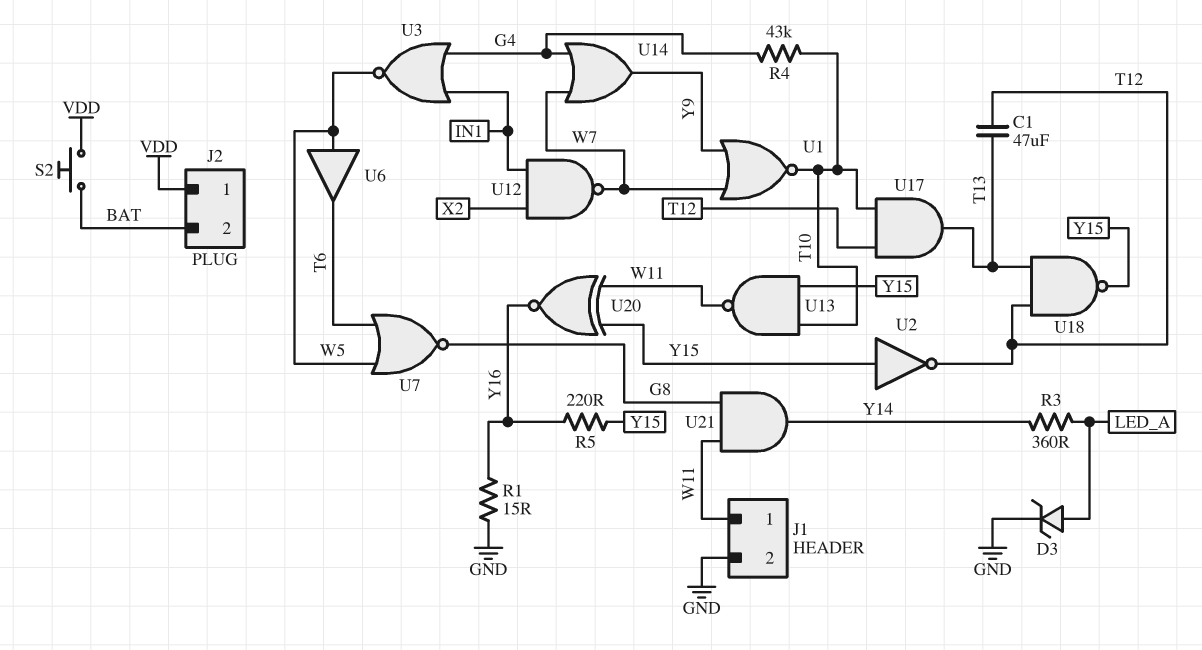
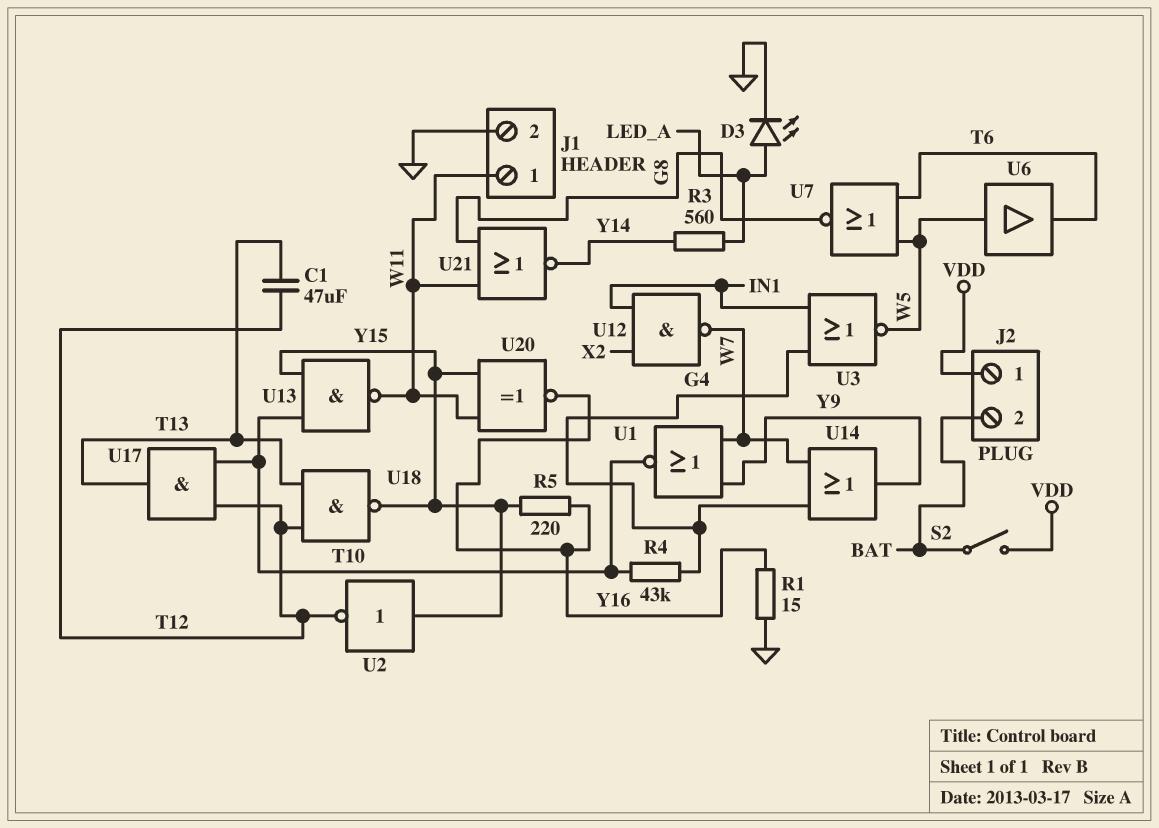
D3: zener (A LED_A, K GND) -> LED (A LED_A, K GND)
R3: 360 (LED_A, Y14) -> 560 (LED_A, Y14)
S2: button (BAT, VDD) -> switch (BAT, VDD)
U21: AND (in G8, in W11, out Y14) -> NOR (in G8, in W11, out Y14)

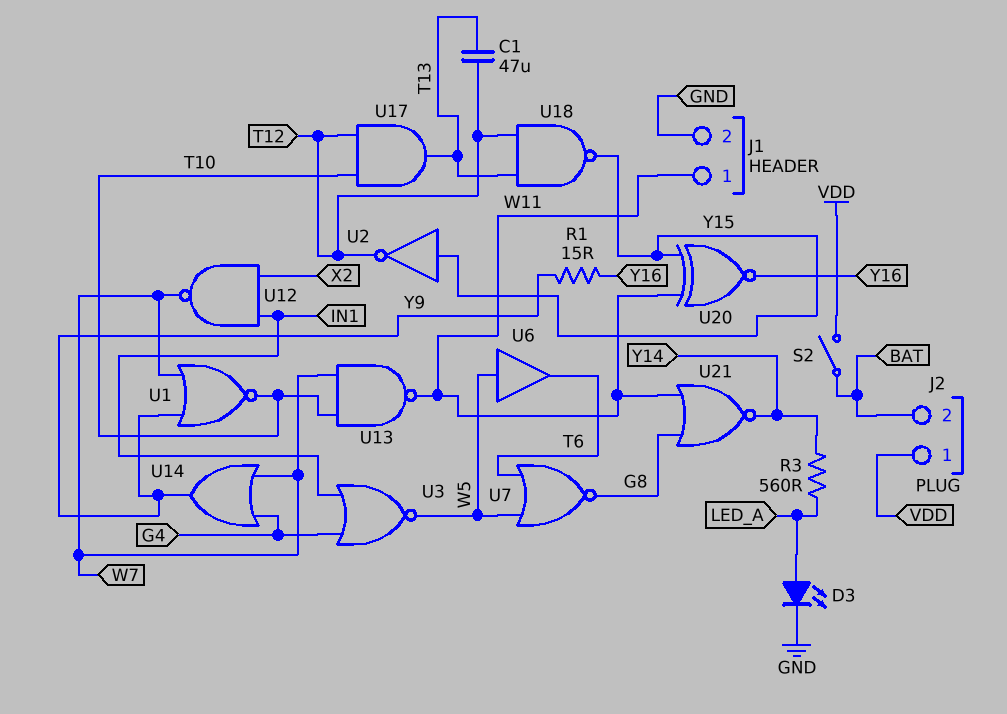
R1: 15 (GND, Y16) -> 15 (Y9, Y16)
R4: 43k (G4, T10) -> none
R5: 220 (Y15, Y16) -> none
U13: NAND (in T10, in Y15, out W11) -> NAND (in T10, in W7, out W11)

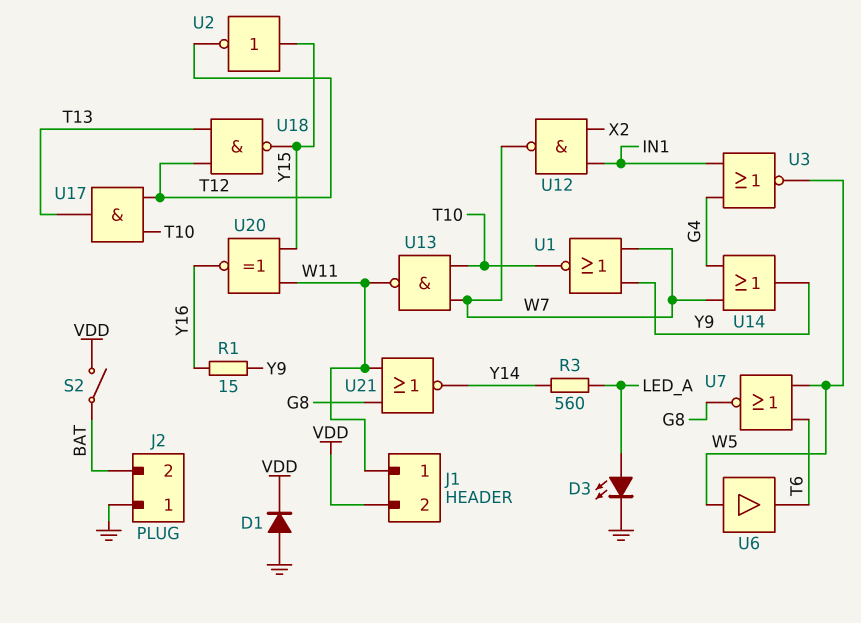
C1: 47uF (T12, T13) -> none
D1: none -> diode (A GND, K VDD)
J1 pin 2: GND -> VDD
J2 pin 1: VDD -> GND

